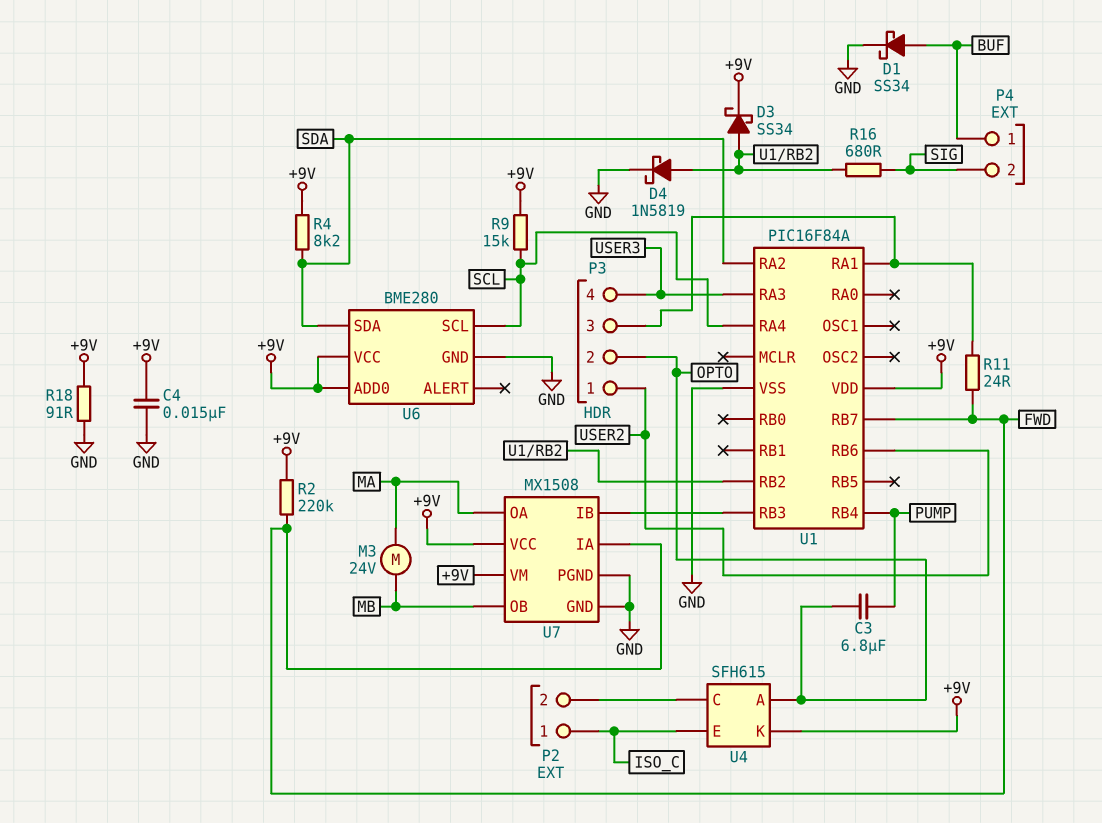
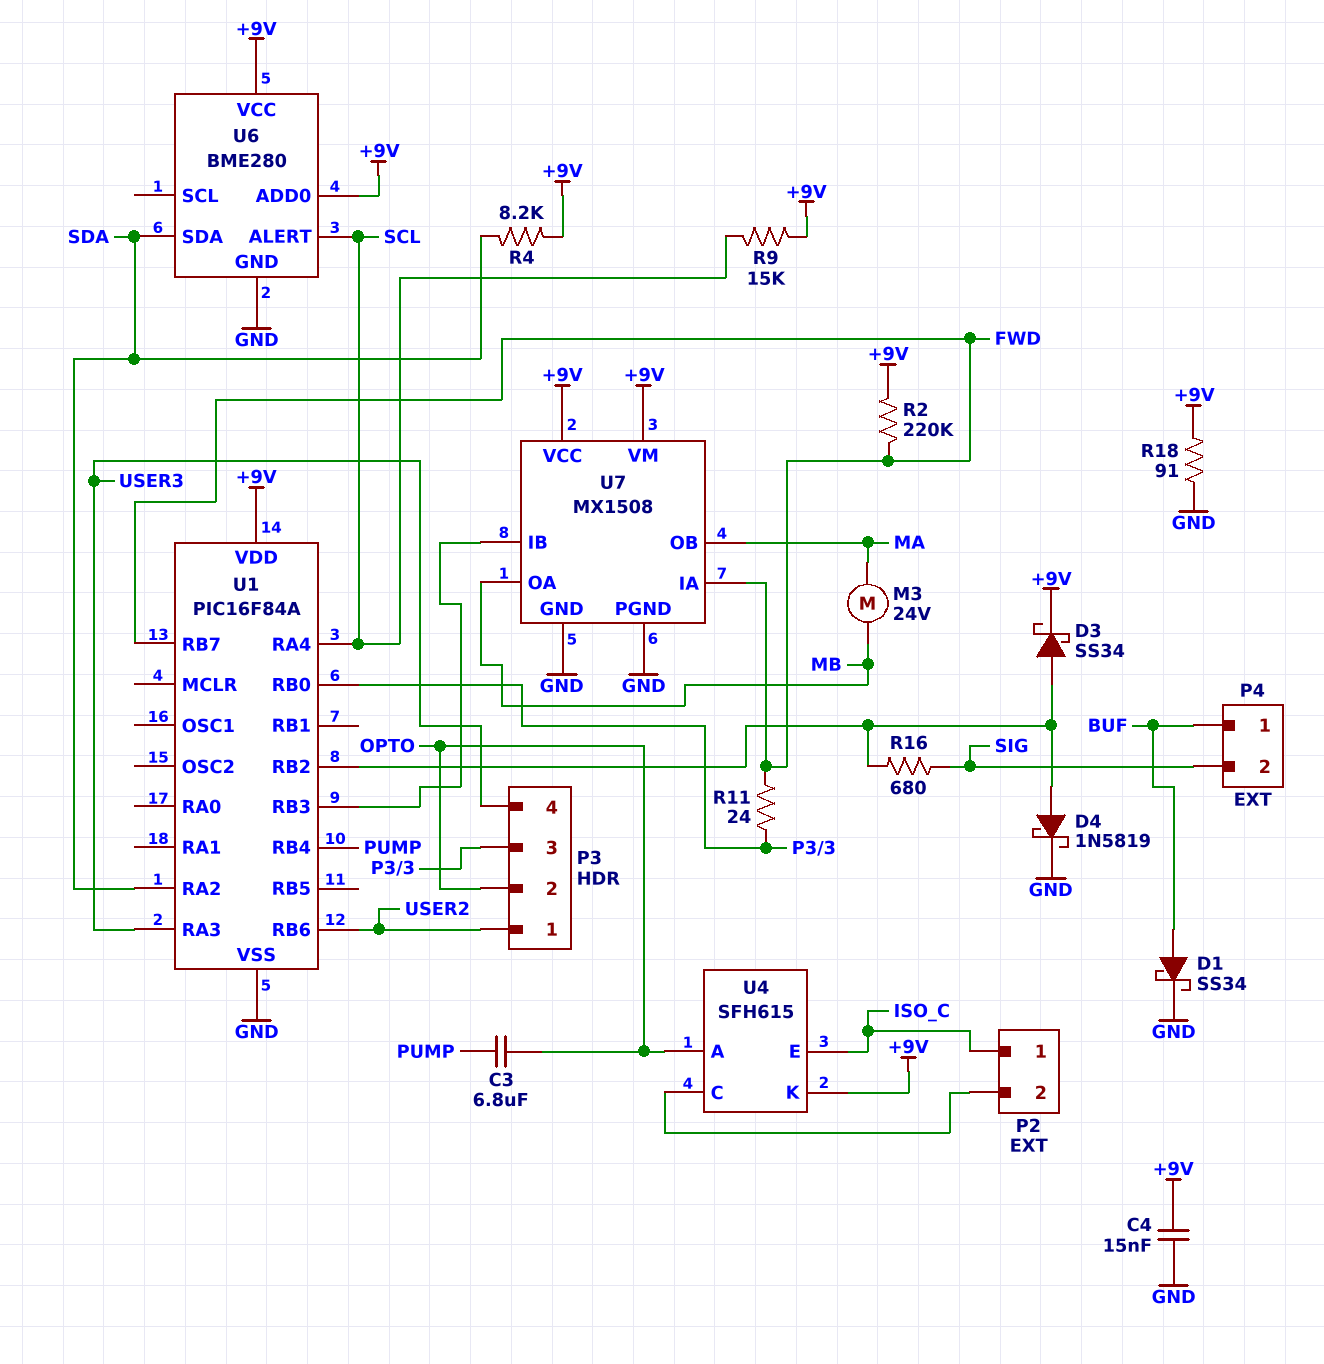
U1 pin RA1: P3/3 -> none
U1 pin RB0: none -> P3/3
U6 pin ALERT: none -> SCL
U6 pin SCL: SCL -> none
U7 pin OA: MA -> MB
U7 pin OB: MB -> MA

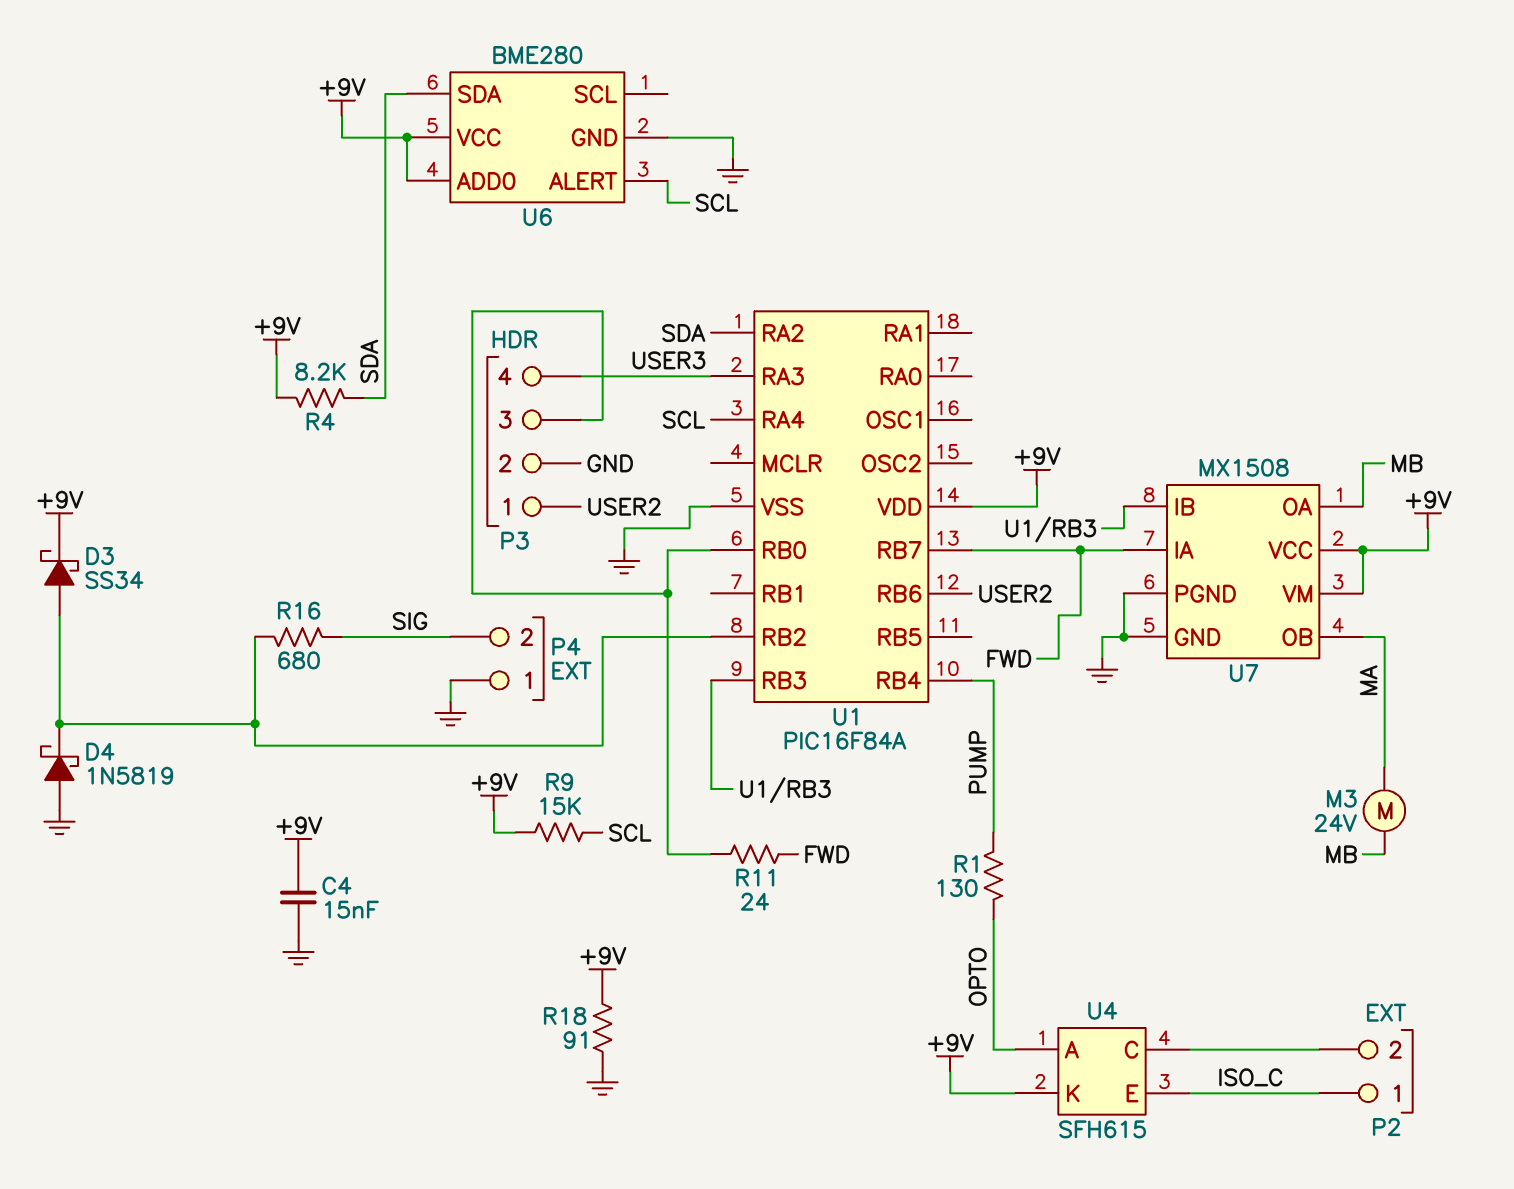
C3: 6.8uF (OPTO, PUMP) -> none
D1: schottky SS34 (A BUF, K GND) -> none
D4: schottky 1N5819 (A U1/RB2, K GND) -> schottky 1N5819 (A GND, K U1/RB2)
P3 pin 2: OPTO -> GND
P4 pin 1: BUF -> GND
R1: none -> 130 (OPTO, PUMP)
R2: 220k (+9V, FWD) -> none

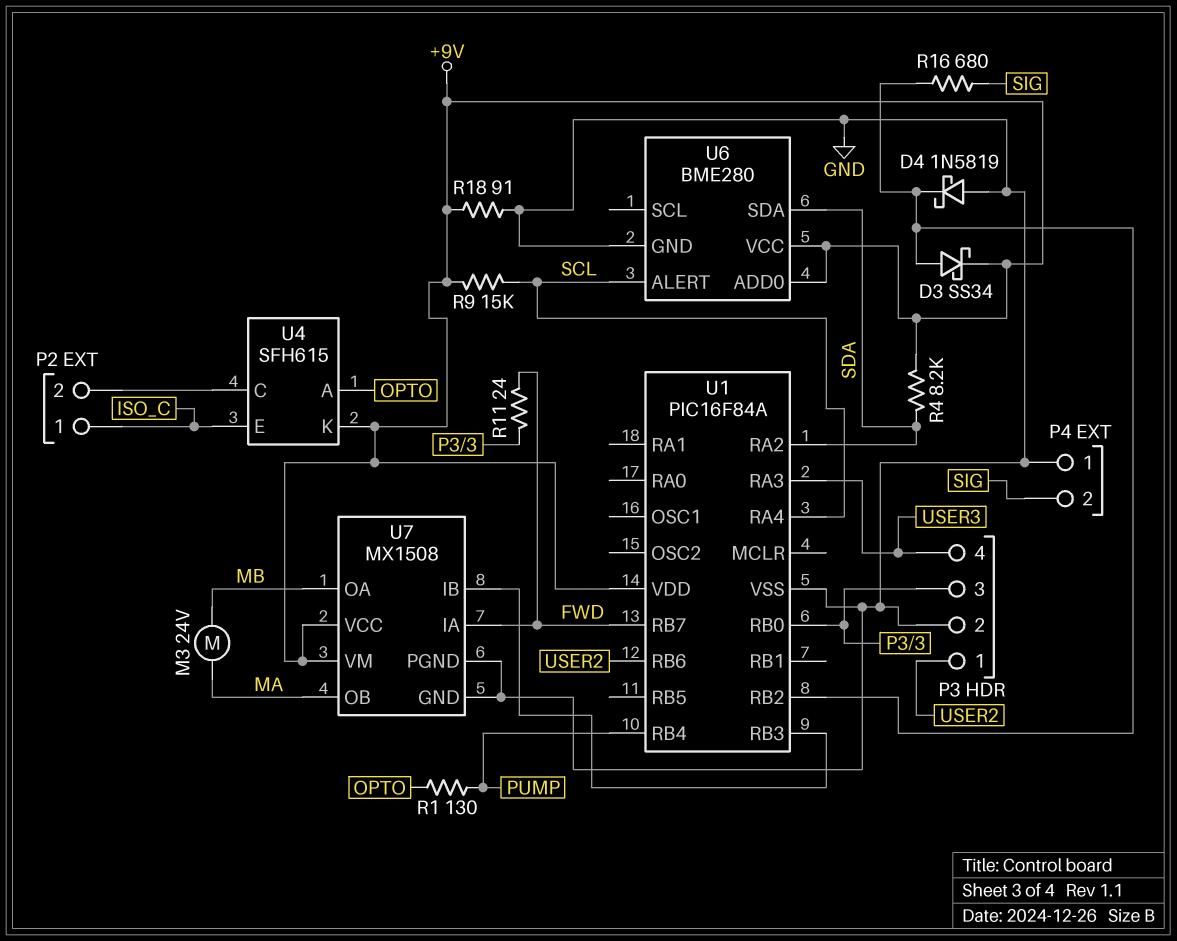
C4: 15nF (+9V, GND) -> none

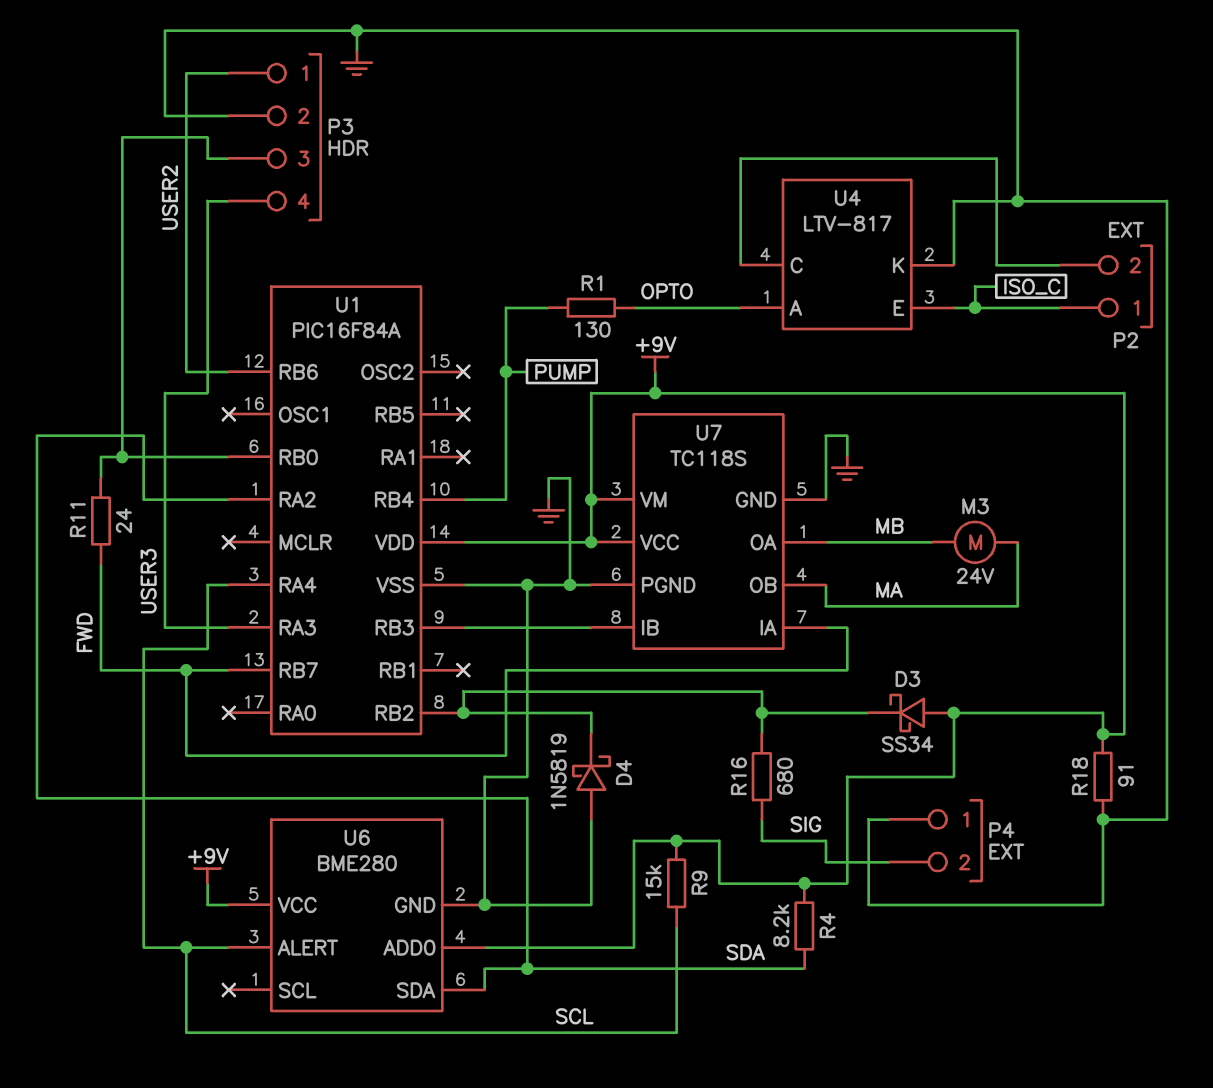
D3: schottky SS34 (A U1/RB2, K +9V) -> schottky SS34 (A +9V, K U1/RB2)
U4: SFH615 -> LTV-817
U4 pin K: +9V -> GND
U7: MX1508 -> TC118S

